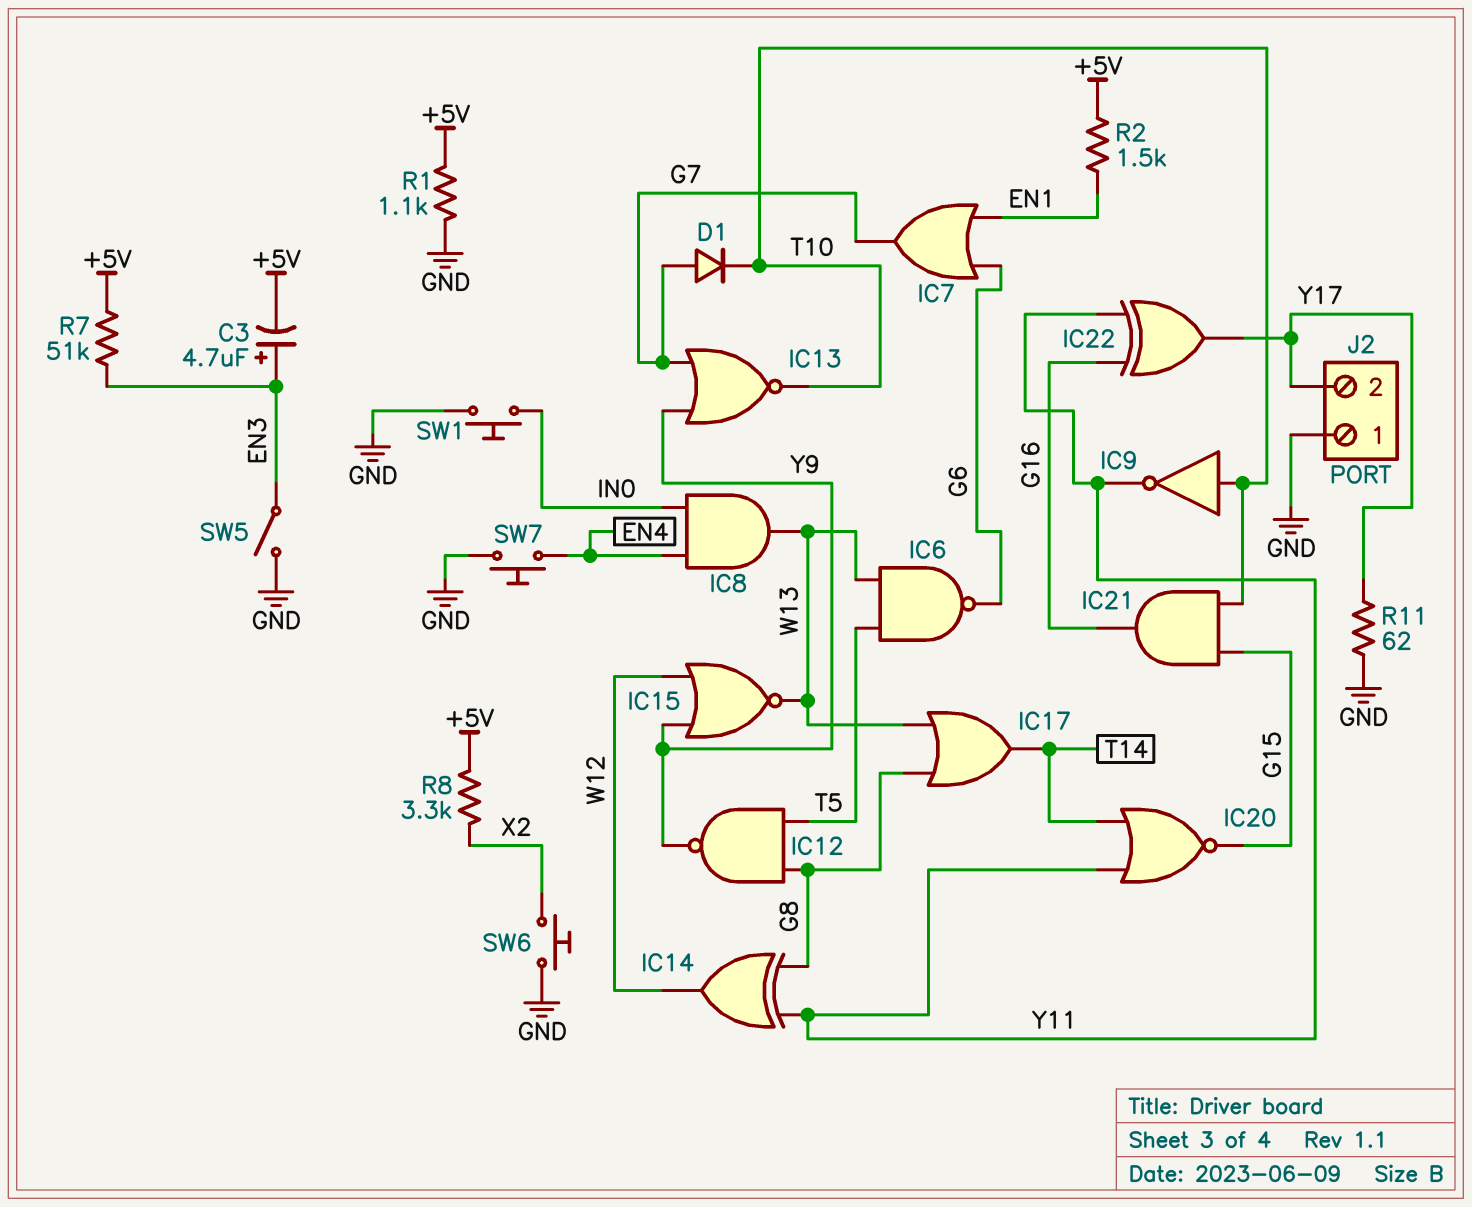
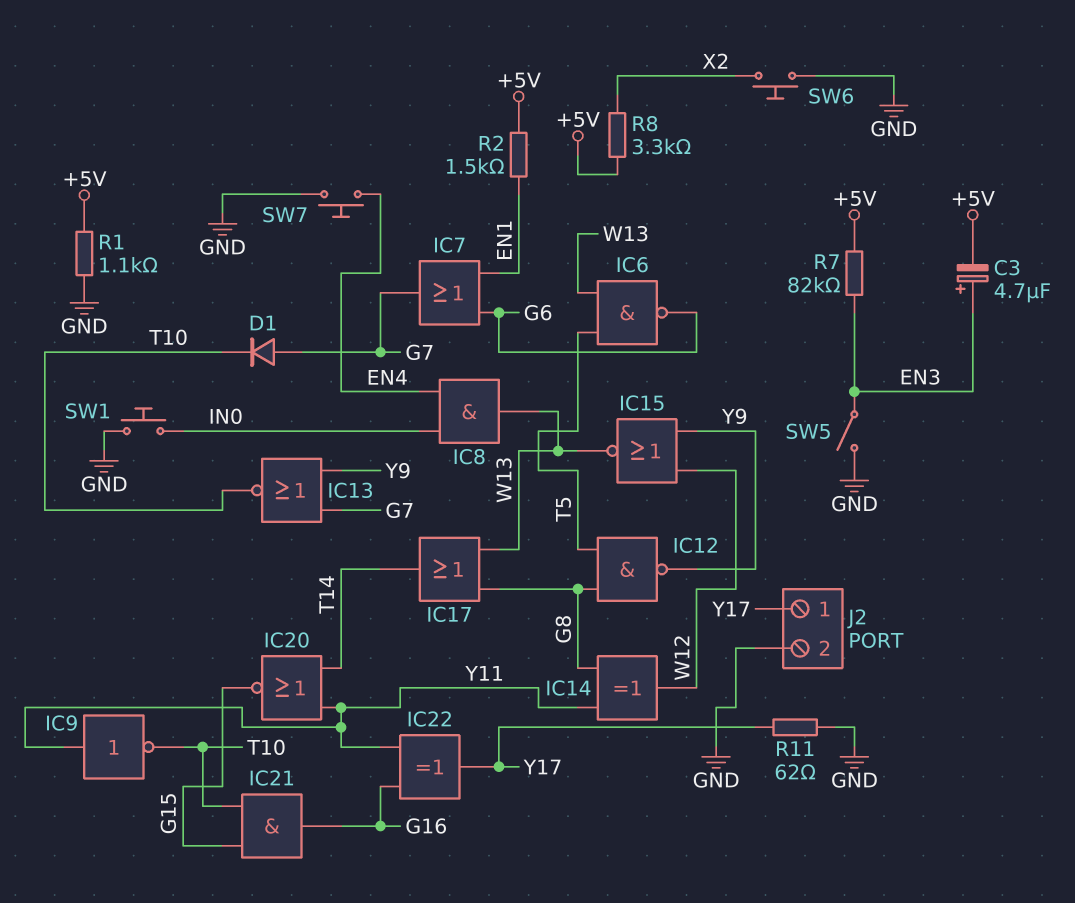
IC9: NOT (in T10, out Y11) -> NOT (in Y11, out T10)
J2 pin 1: GND -> Y17
J2 pin 2: Y17 -> GND
R7: 51k (+5V, EN3) -> 82k (+5V, EN3)

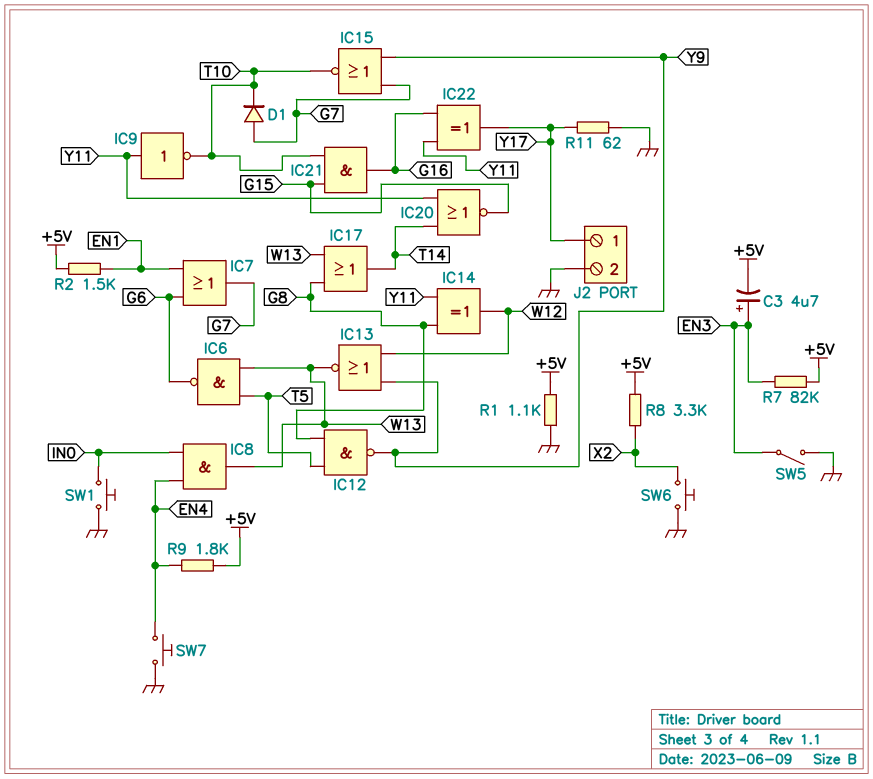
IC13: NOR (in G7, in Y9, out T10) -> NOR (in W12, in Y9, out W13)
IC15: NOR (in W12, in Y9, out W13) -> NOR (in G7, in Y9, out T10)
R9: none -> 1.8k (+5V, EN4)

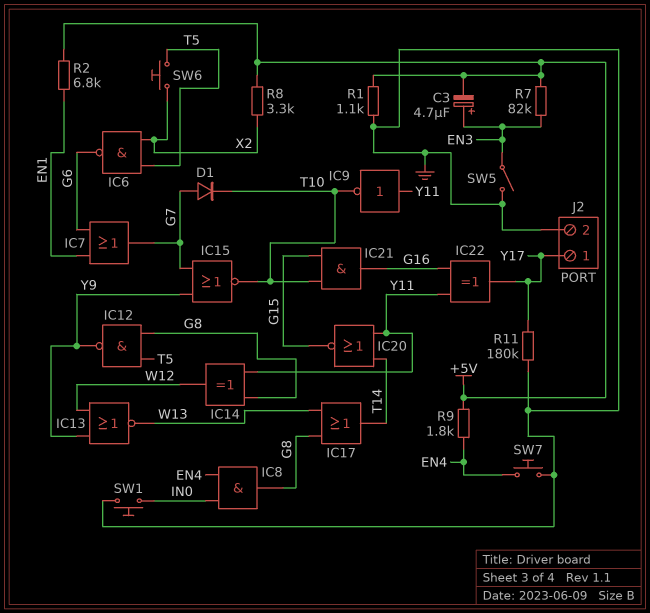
IC6: NAND (in T5, in W13, out G6) -> NAND (in T5, in X2, out G6)
IC8: AND (in EN4, in IN0, out W13) -> AND (in EN4, in IN0, out G8)
R2: 1.5k (+5V, EN1) -> 6.8k (+5V, EN1)
R11: 62 (GND, Y17) -> 180k (GND, Y17)
SW6: button (GND, X2) -> button (T5, X2)

